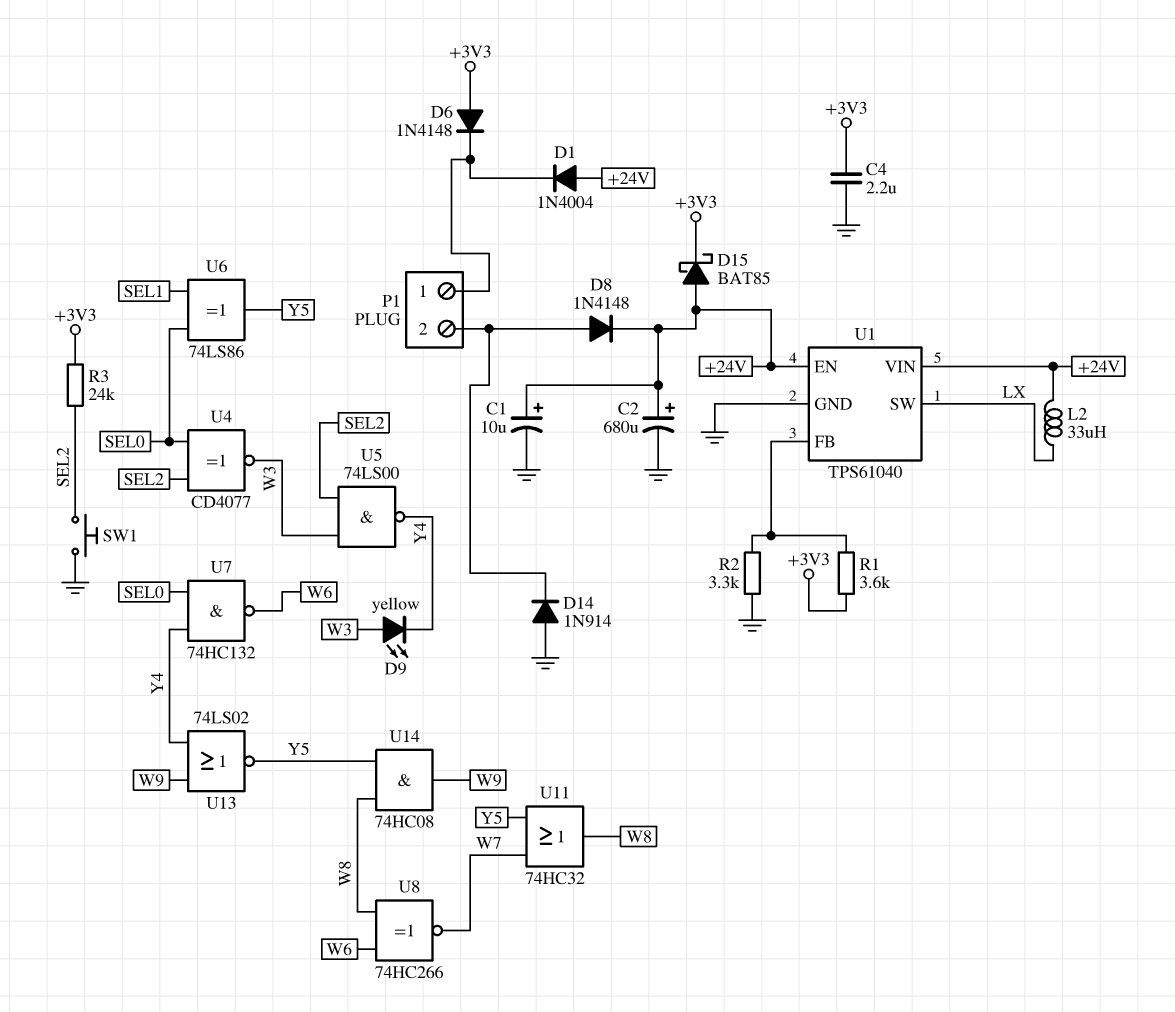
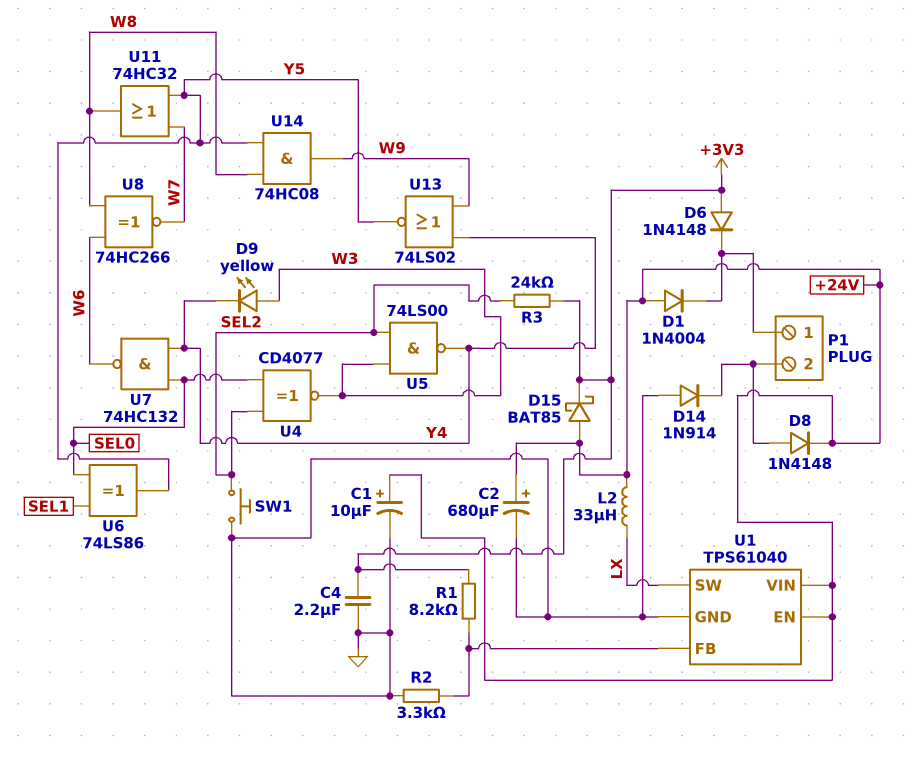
R1: 3.6k (+3V3, U1/FB) -> 8.2k (+3V3, U1/FB)

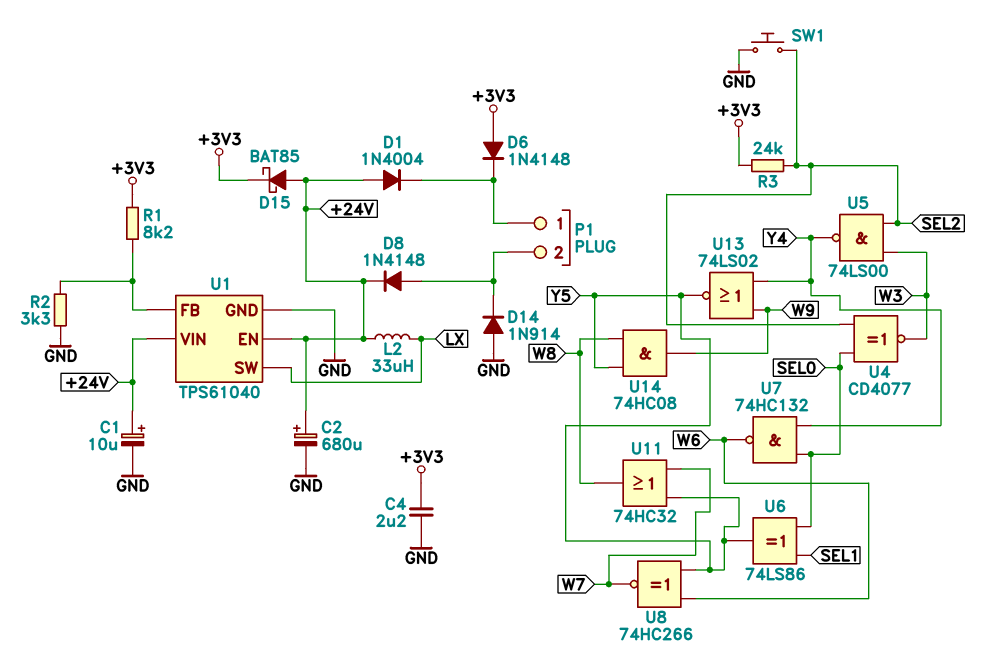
D9: LED yellow (A W3, K Y4) -> none
U8: XNOR 74HC266 (in W6, in W8, out W7) -> XNOR 74HC266 (in W6, in Y5, out W7)

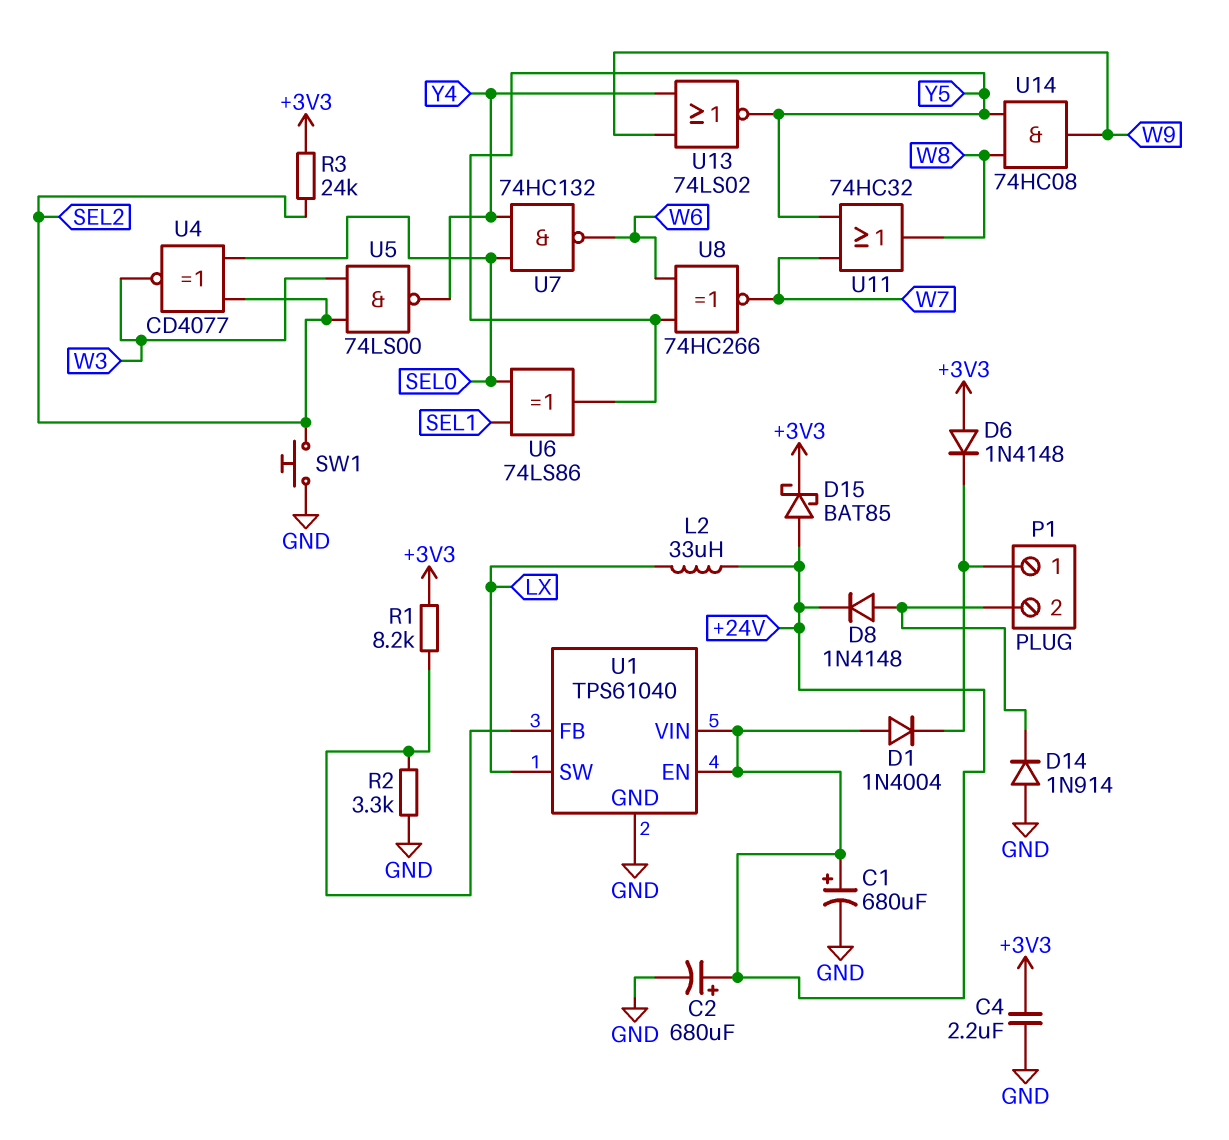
C1: 10uF (plus +24V, minus GND) -> 680uF (plus +24V, minus GND)

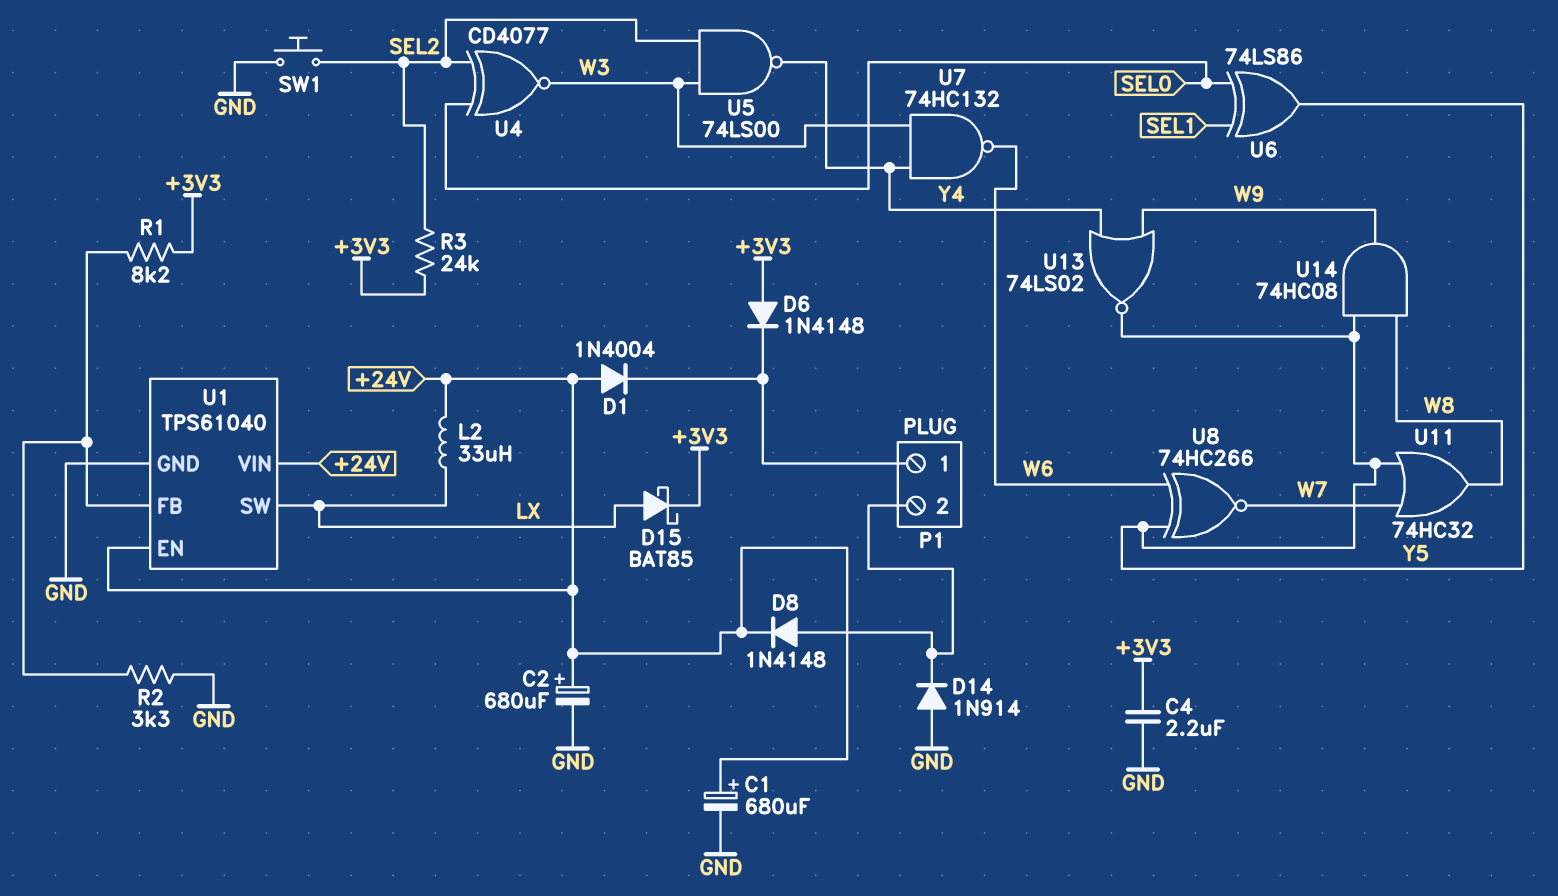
D15: schottky BAT85 (A +24V, K +3V3) -> schottky BAT85 (A LX, K +3V3)
U7: NAND 74HC132 (in SEL0, in Y4, out W6) -> NAND 74HC132 (in W3, in Y4, out W6)

